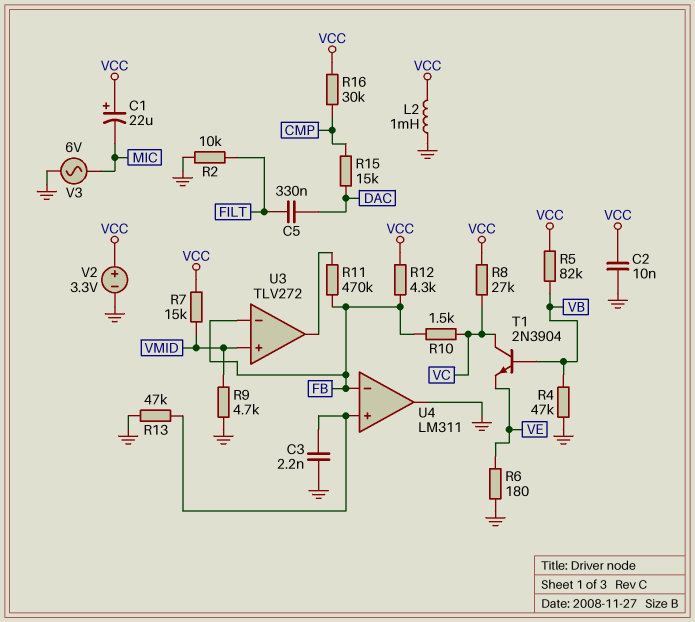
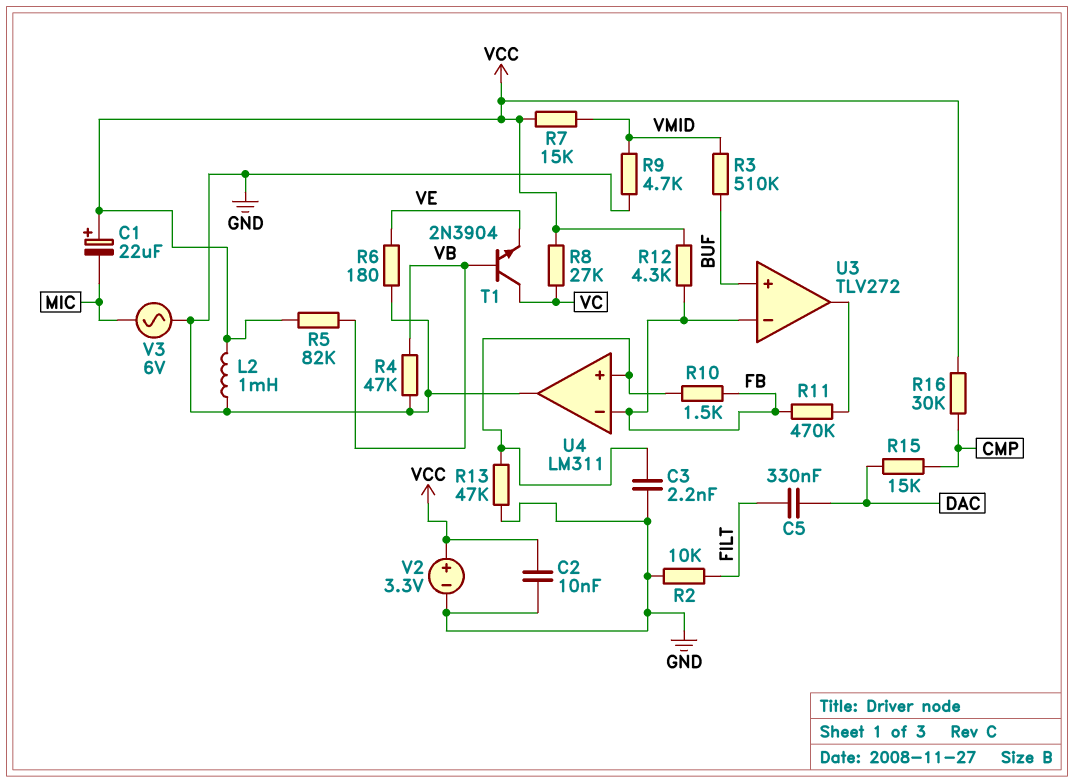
R3: none -> 510k (BUF, VMID)
R10: 1.5k (FB, VC) -> 1.5k (FB, U4/in+)
U3 pin in+: VMID -> BUF

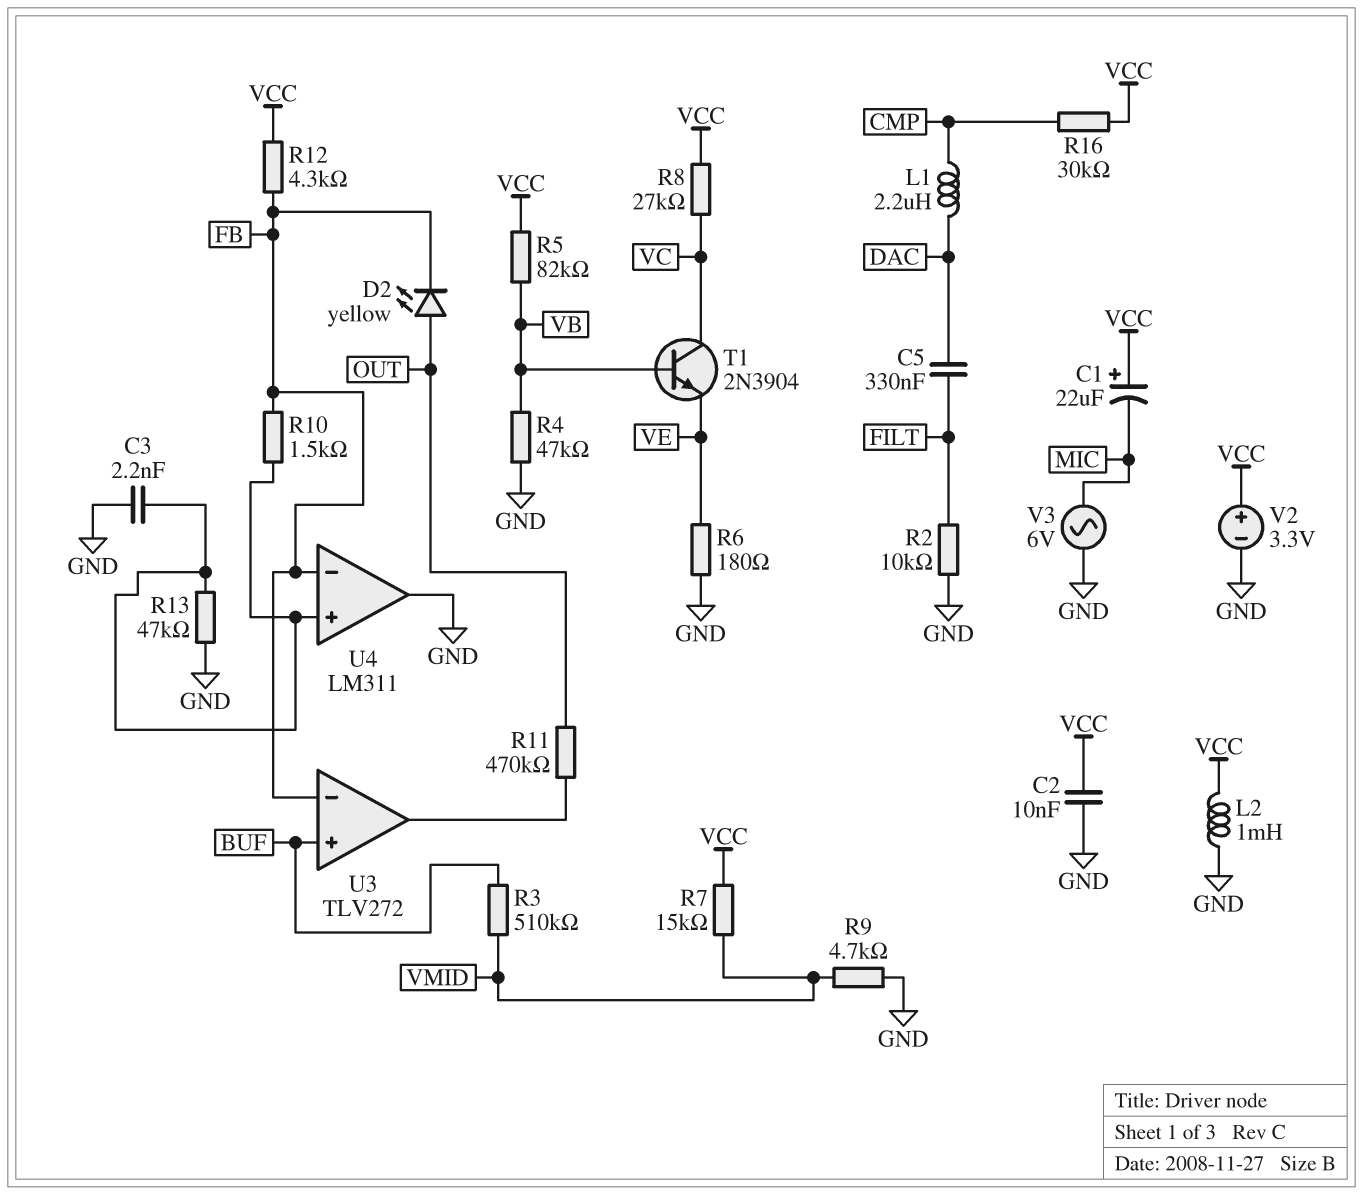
D2: none -> LED yellow (A OUT, K FB)
L1: none -> 2.2uH (CMP, DAC)
R11: 470k (FB, U3/out) -> 470k (OUT, U3/out)
R15: 15k (CMP, DAC) -> none

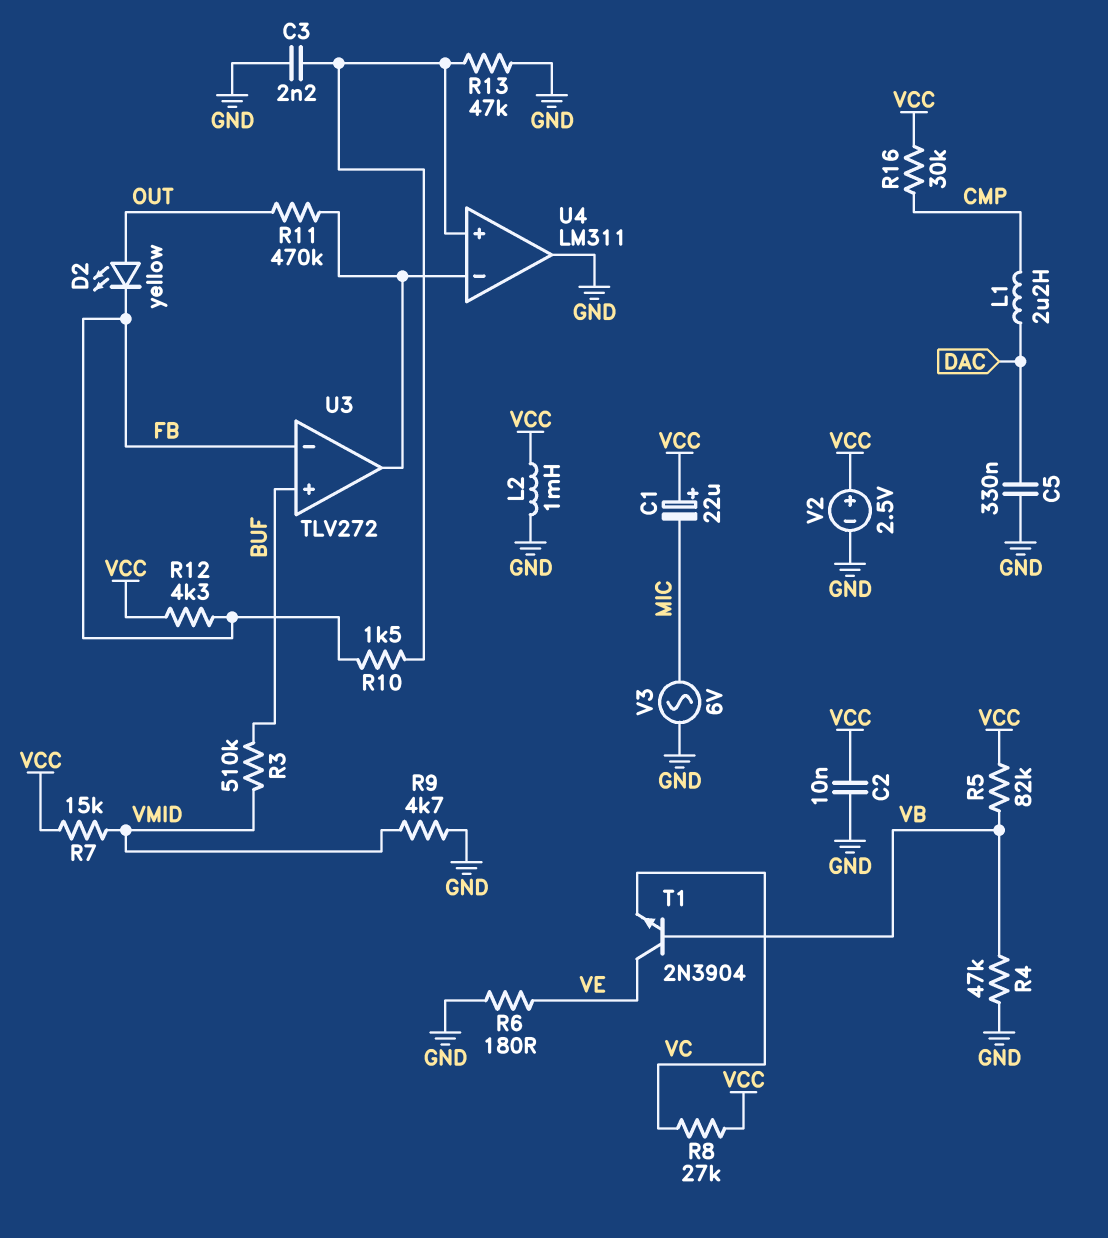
C5: 330nF (DAC, FILT) -> 330nF (DAC, GND)
R2: 10k (FILT, GND) -> none
T1: NPN 2N3904 (B VB, C VC, E VE) -> NPN 2N3904 (B VB, C VE, E VC)
U4 pin in-: FB -> U3/out
V2: 3.3V (plus VCC, minus GND) -> 2.5V (plus VCC, minus GND)

